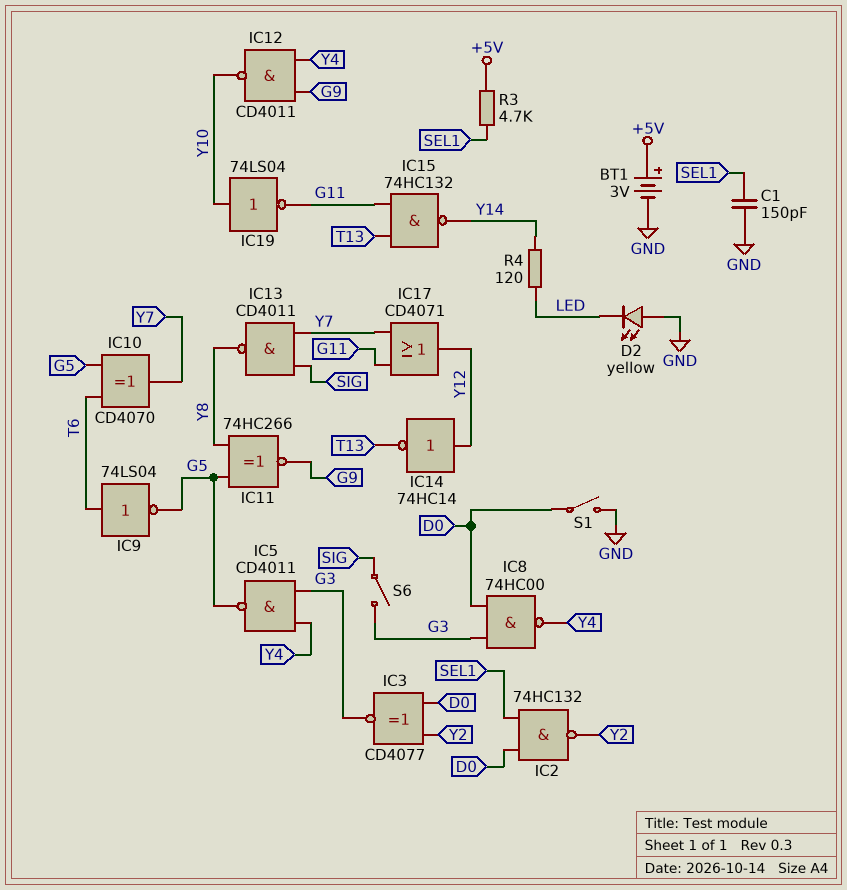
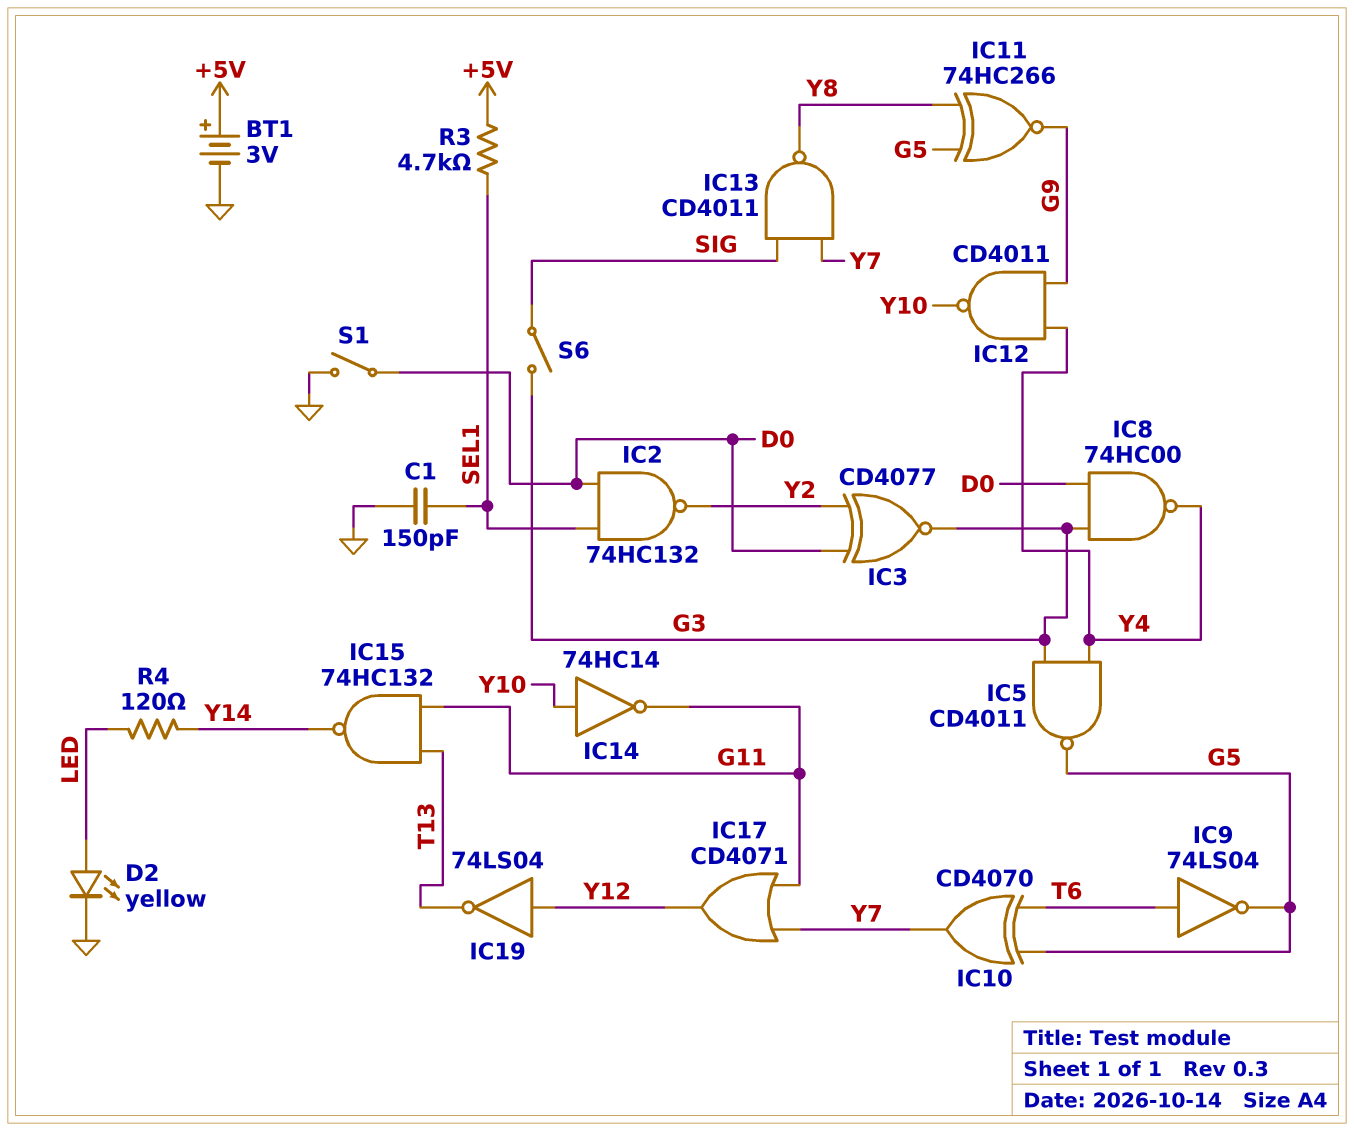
D2: LED yellow (A GND, K LED) -> LED yellow (A LED, K GND)
IC14: NOT 74HC14 (in Y12, out T13) -> NOT 74HC14 (in Y10, out G11)
IC19: NOT 74LS04 (in Y10, out G11) -> NOT 74LS04 (in Y12, out T13)

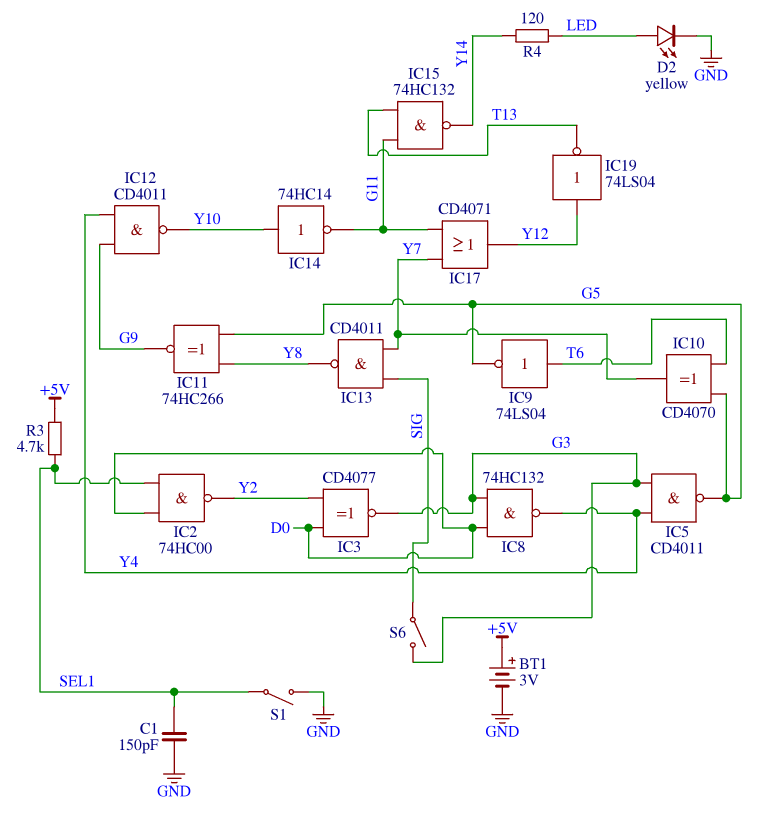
IC2: NAND 74HC132 (in D0, in SEL1, out Y2) -> NAND 74HC00 (in D0, in SEL1, out Y2)
IC8: NAND 74HC00 (in D0, in G3, out Y4) -> NAND 74HC132 (in D0, in G3, out Y4)
S1: switch (D0, GND) -> switch (GND, SEL1)

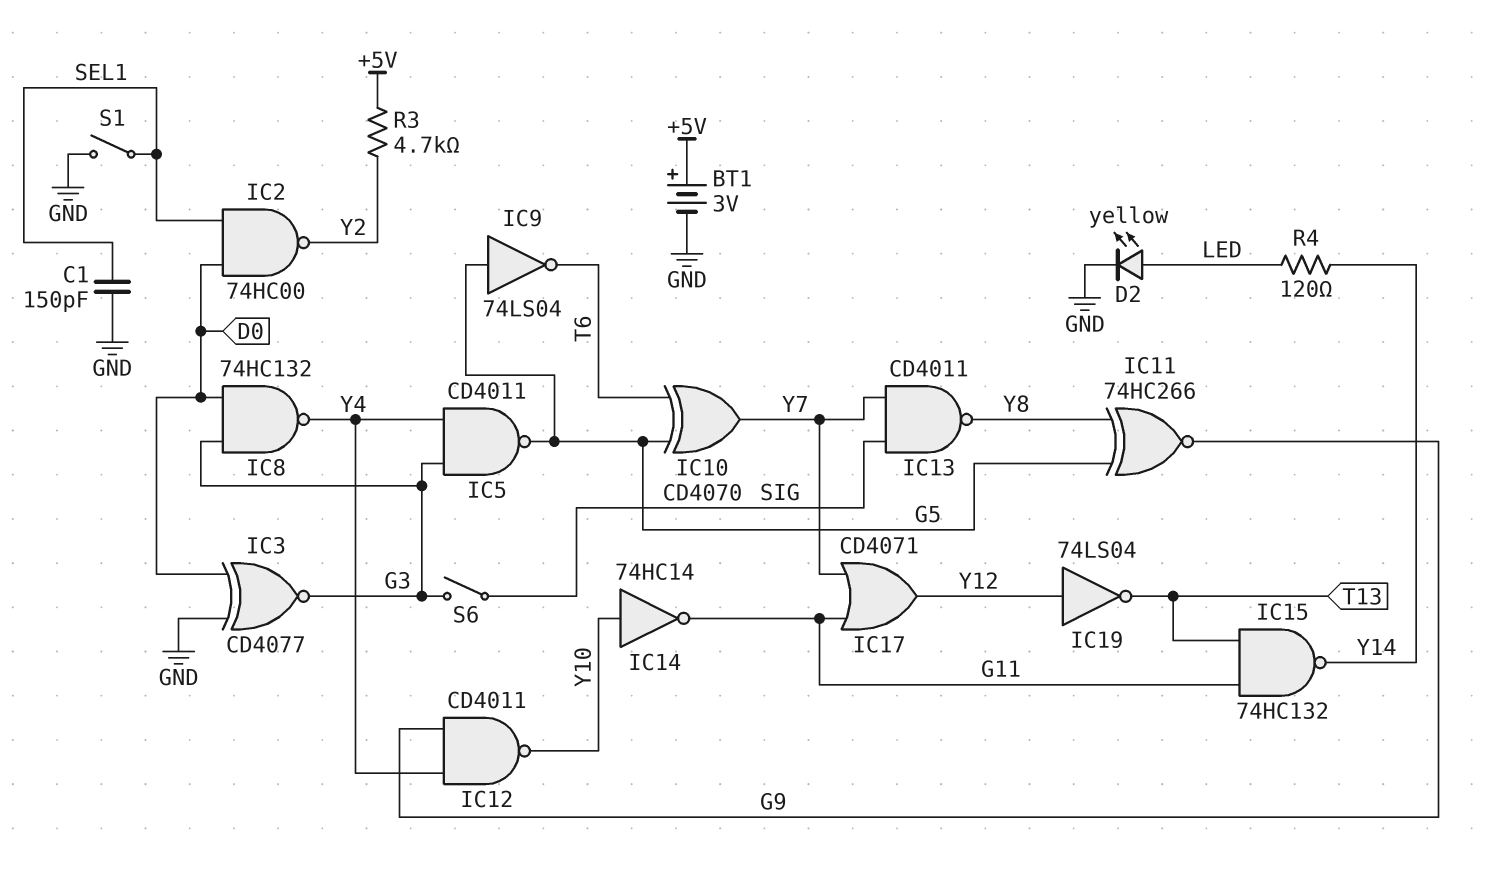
IC3: XNOR CD4077 (in D0, in Y2, out G3) -> XNOR CD4077 (in D0, in GND, out G3)
IC9: NOT 74LS04 (in T6, out G5) -> NOT 74LS04 (in G5, out T6)
R3: 4.7k (+5V, SEL1) -> 4.7k (+5V, Y2)

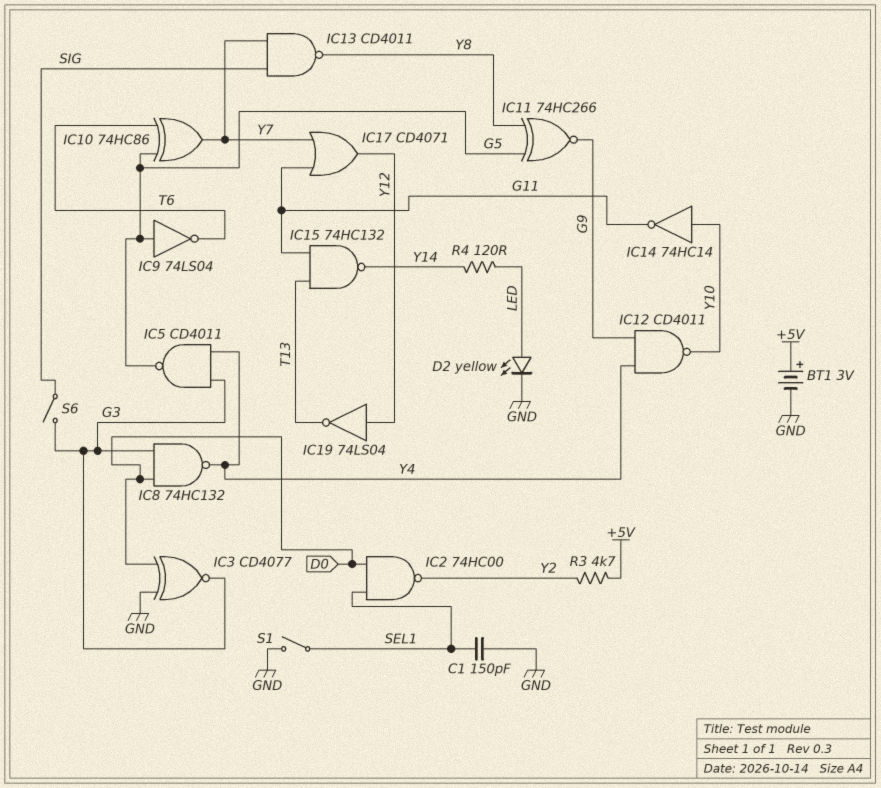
IC10: XOR CD4070 (in G5, in T6, out Y7) -> XOR 74HC86 (in G5, in T6, out Y7)

